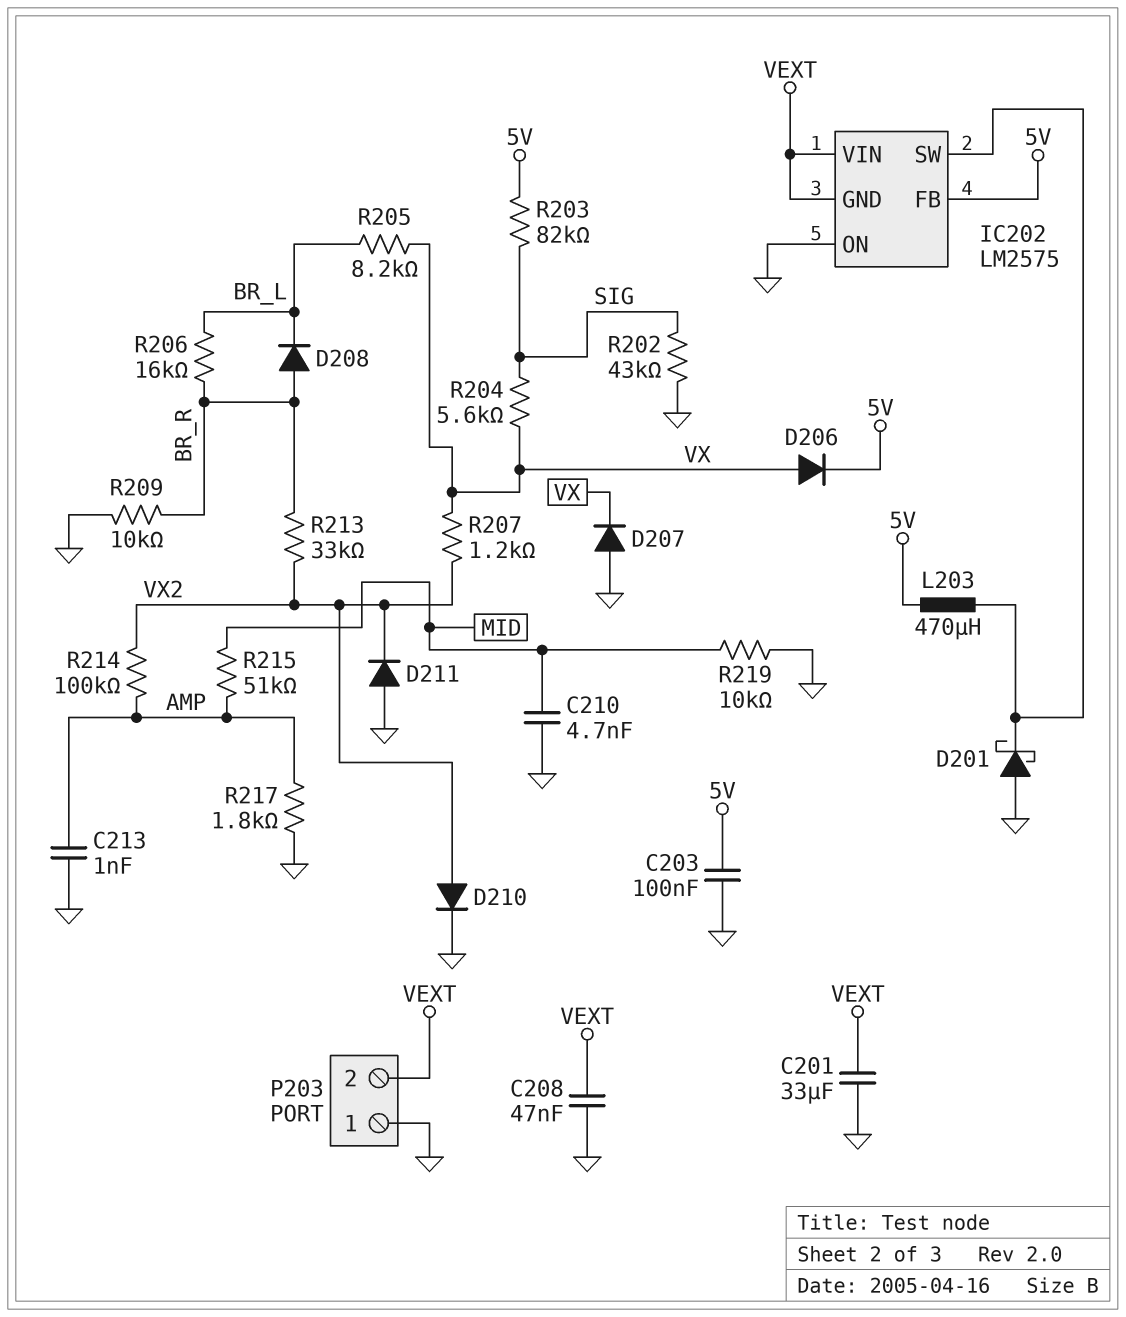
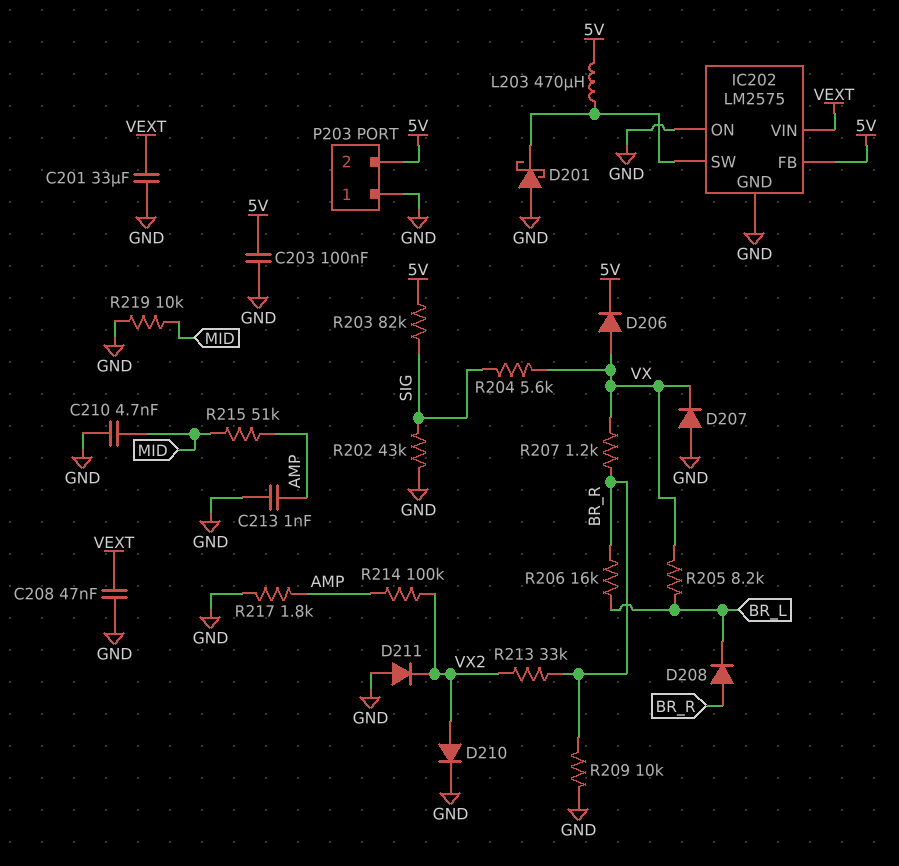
IC202 pin GND: VEXT -> GND
P203 pin 2: VEXT -> 5V
R207: 1.2k (VX, VX2) -> 1.2k (BR_R, VX)

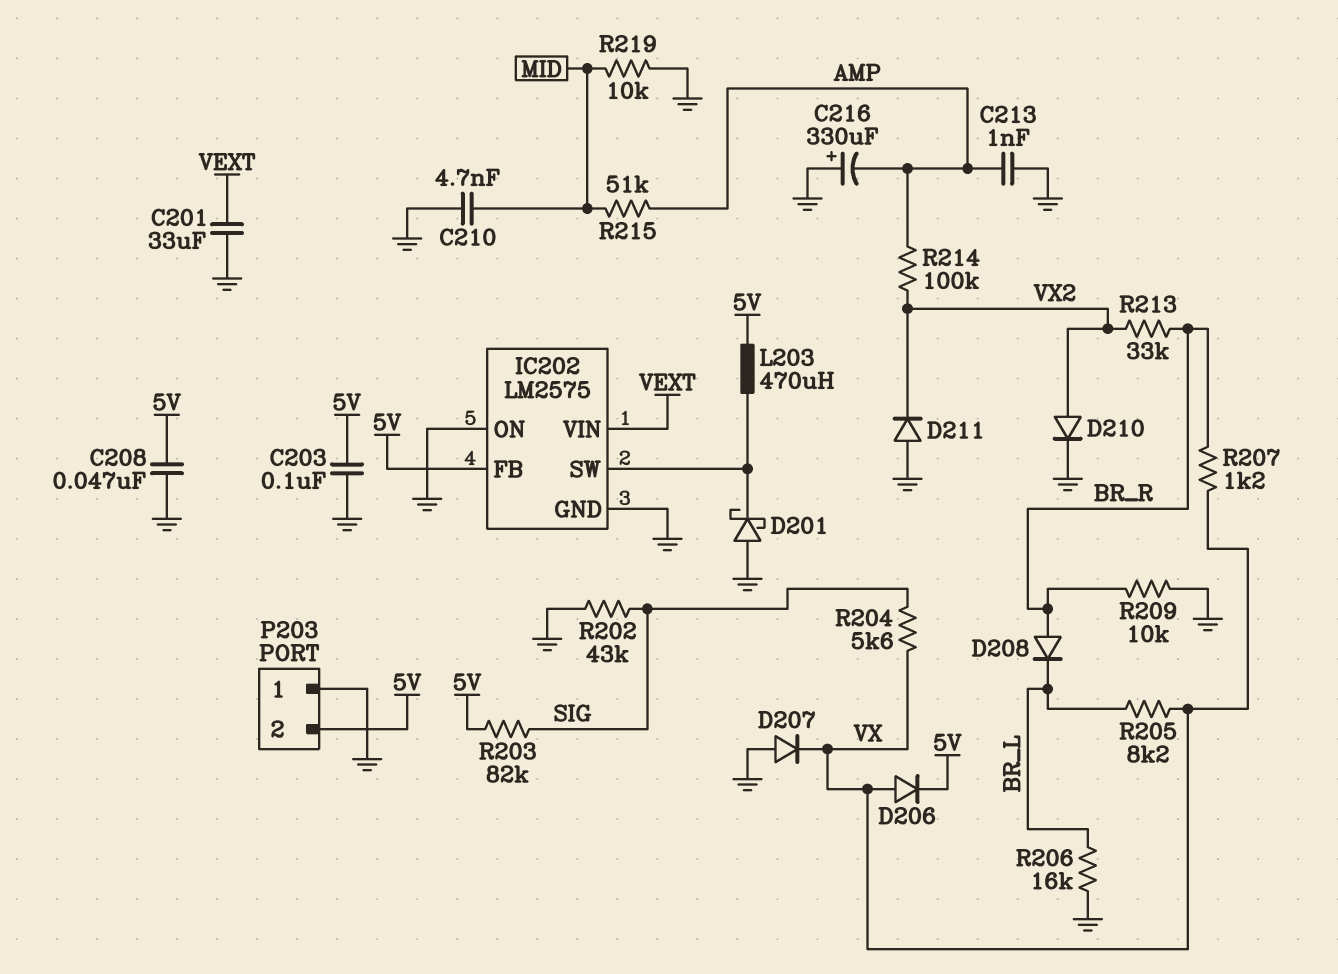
C208: 47nF (GND, VEXT) -> 47nF (5V, GND)
C216: none -> 330uF (plus GND, minus AMP)
R206: 16k (BR_L, BR_R) -> 16k (BR_L, GND)
R217: 1.8k (AMP, GND) -> none

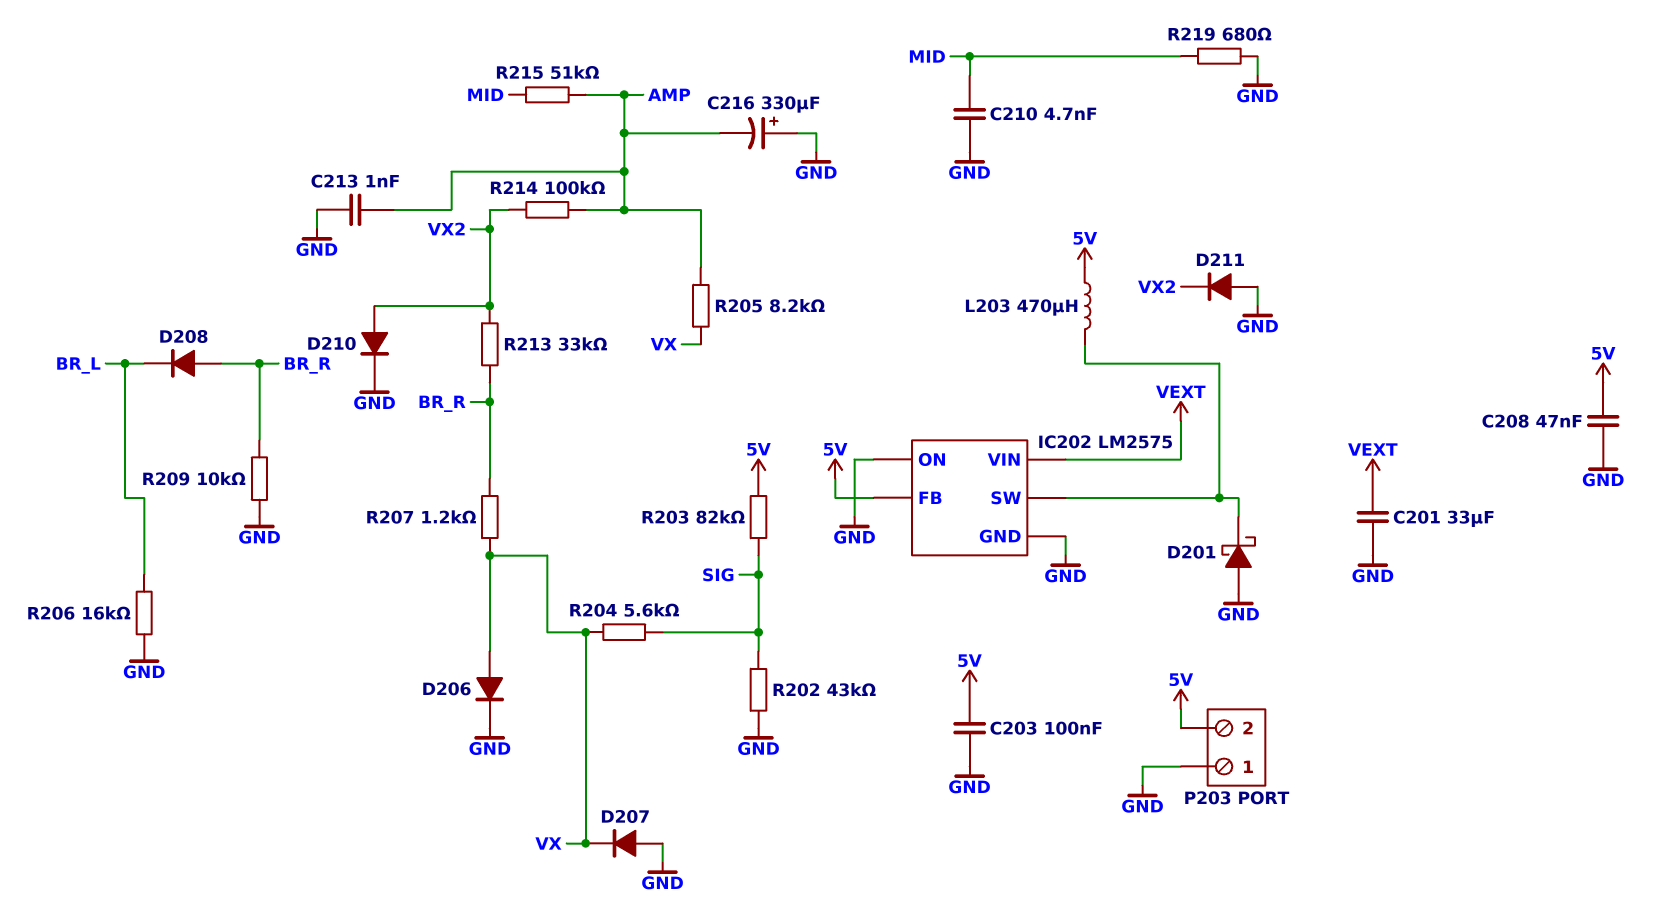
D206: diode (A VX, K 5V) -> diode (A VX, K GND)
R205: 8.2k (BR_L, VX) -> 8.2k (AMP, VX)
R219: 10k (GND, MID) -> 680 (GND, MID)

